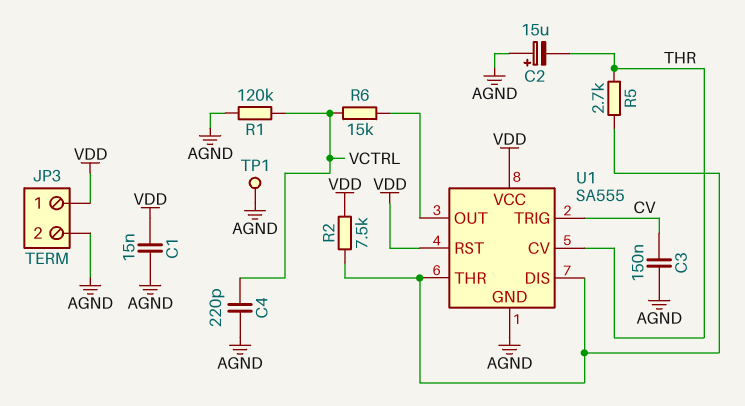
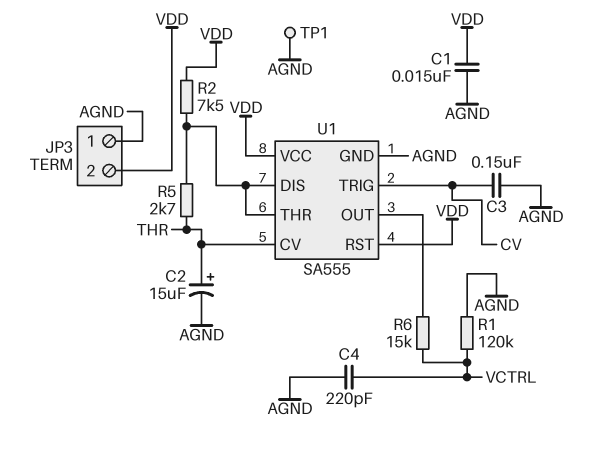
C2: 15uF (plus AGND, minus THR) -> 15uF (plus THR, minus AGND)
JP3 pin 1: VDD -> AGND
JP3 pin 2: AGND -> VDD

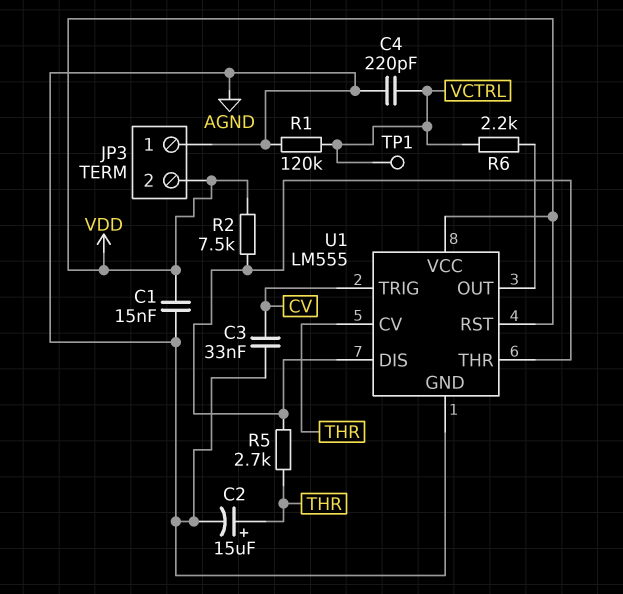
C3: 150nF (AGND, CV) -> 33nF (AGND, CV)
R6: 15k (U1/OUT, VCTRL) -> 2.2k (U1/OUT, VCTRL)
TP1: test point (AGND) -> test point (VCTRL)
U1: SA555 -> LM555

